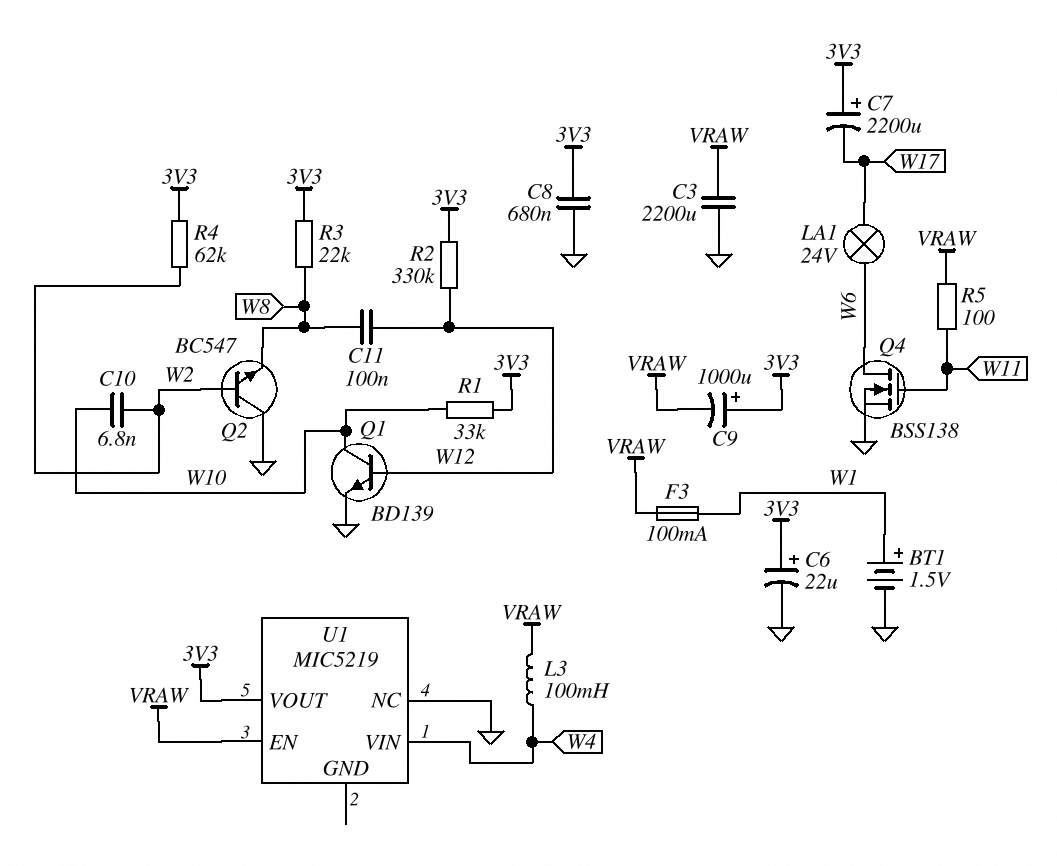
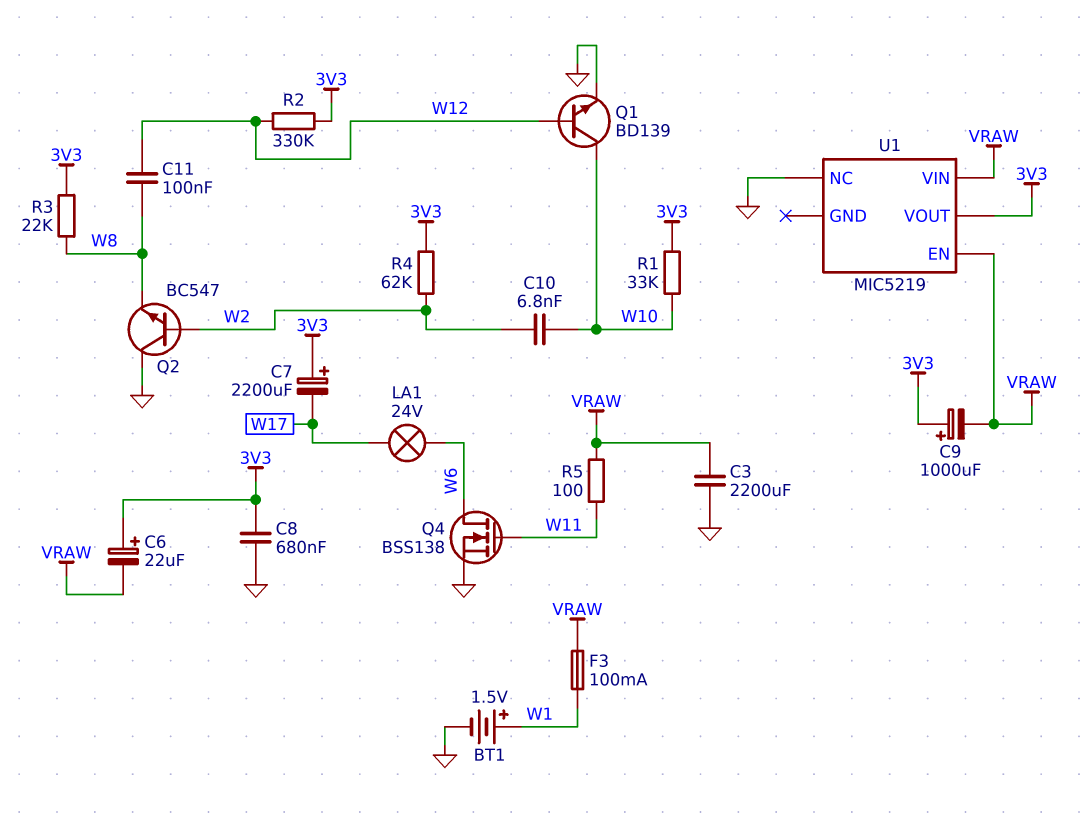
C6: 22uF (plus 3V3, minus GND) -> 22uF (plus 3V3, minus VRAW)
L3: 100mH (VRAW, W4) -> none
U1 pin VIN: W4 -> VRAW

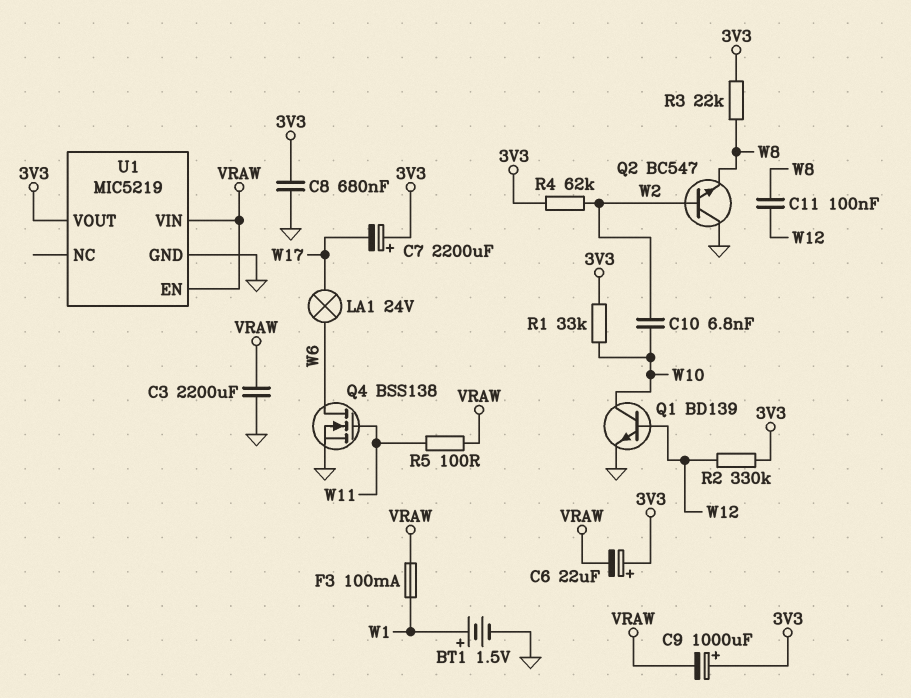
U1 pin GND: none -> GND
U1 pin NC: GND -> none

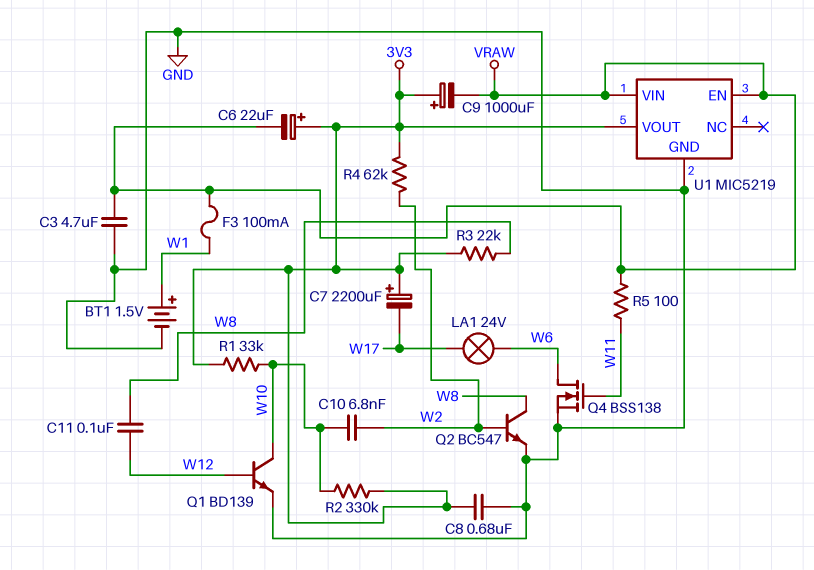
C3: 2200uF (GND, VRAW) -> 4.7uF (GND, VRAW)
Q2: NPN BC547 (B W2, C GND, E W8) -> NPN BC547 (B W2, C W8, E GND)
R2: 330k (3V3, W12) -> 330k (3V3, W10)

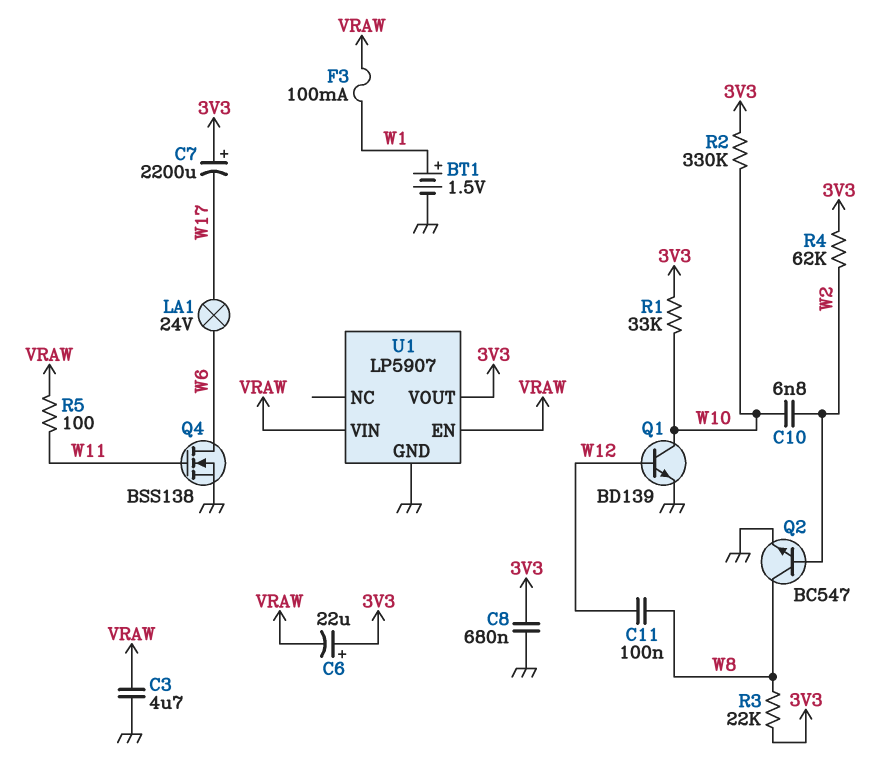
C9: 1000uF (plus 3V3, minus VRAW) -> none
U1: MIC5219 -> LP5907

